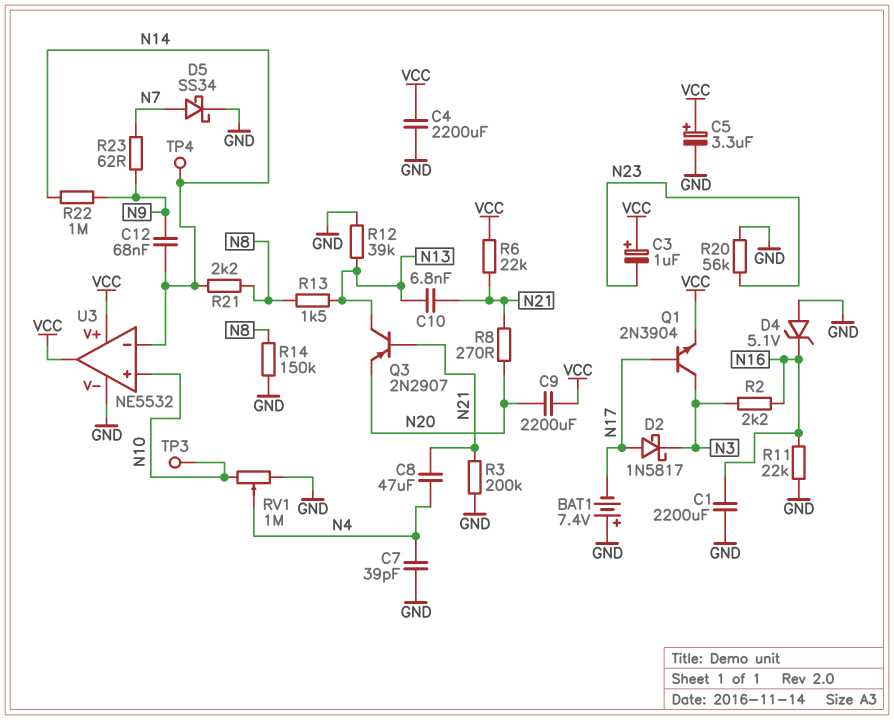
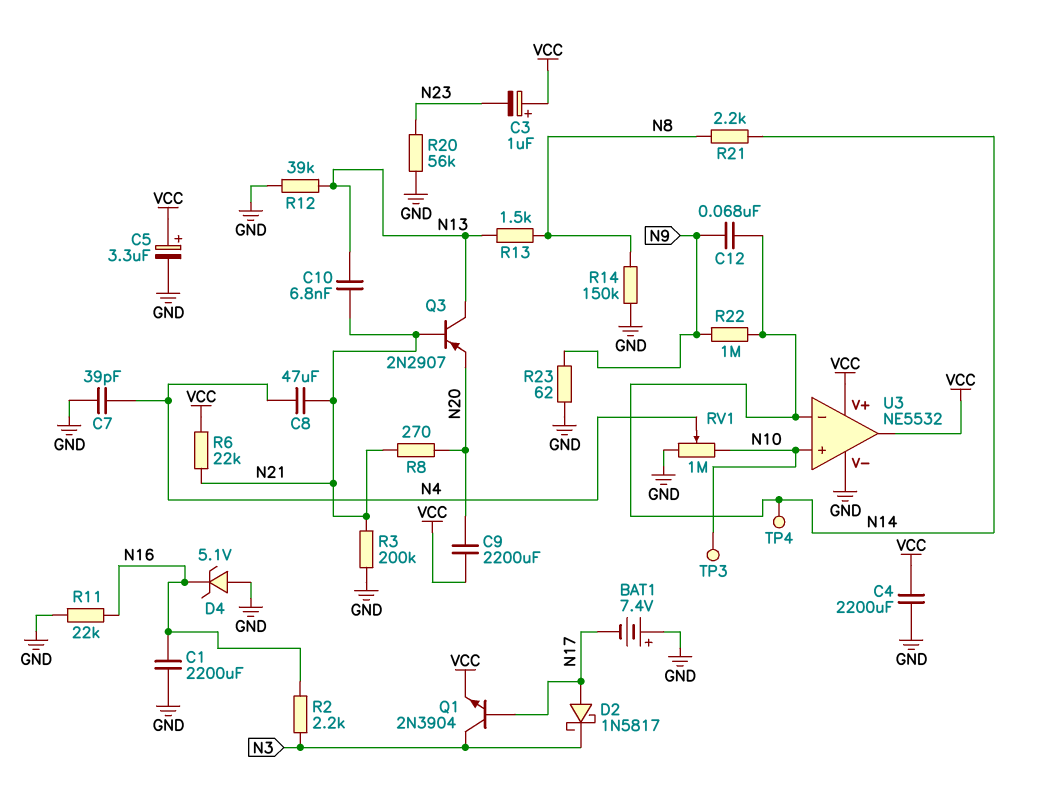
D5: schottky SS34 (A N7, K GND) -> none
R23: 62 (N7, N9) -> 62 (GND, N9)

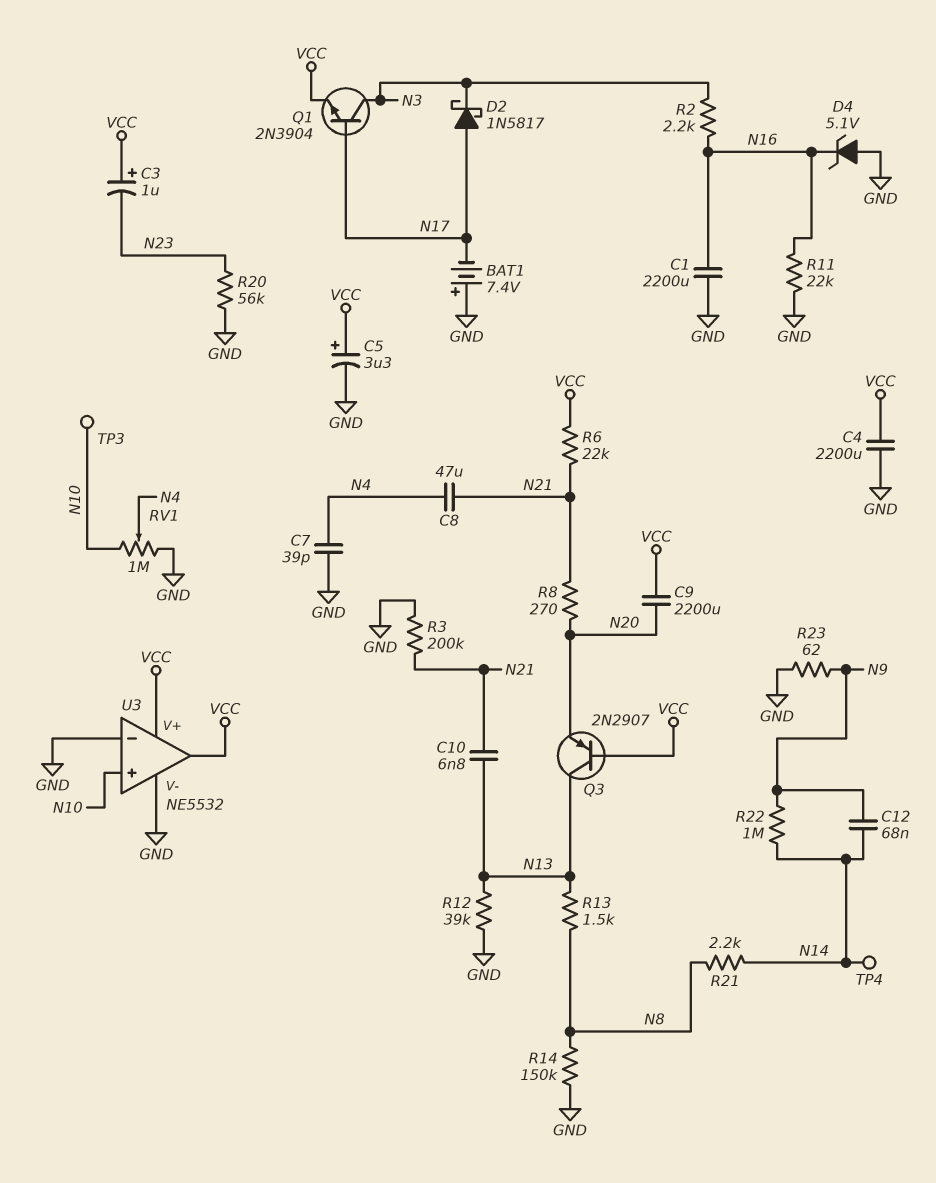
Q3: PNP 2N2907 (B N21, C N13, E N20) -> PNP 2N2907 (B VCC, C N13, E N20)
U3 pin in-: N14 -> GND

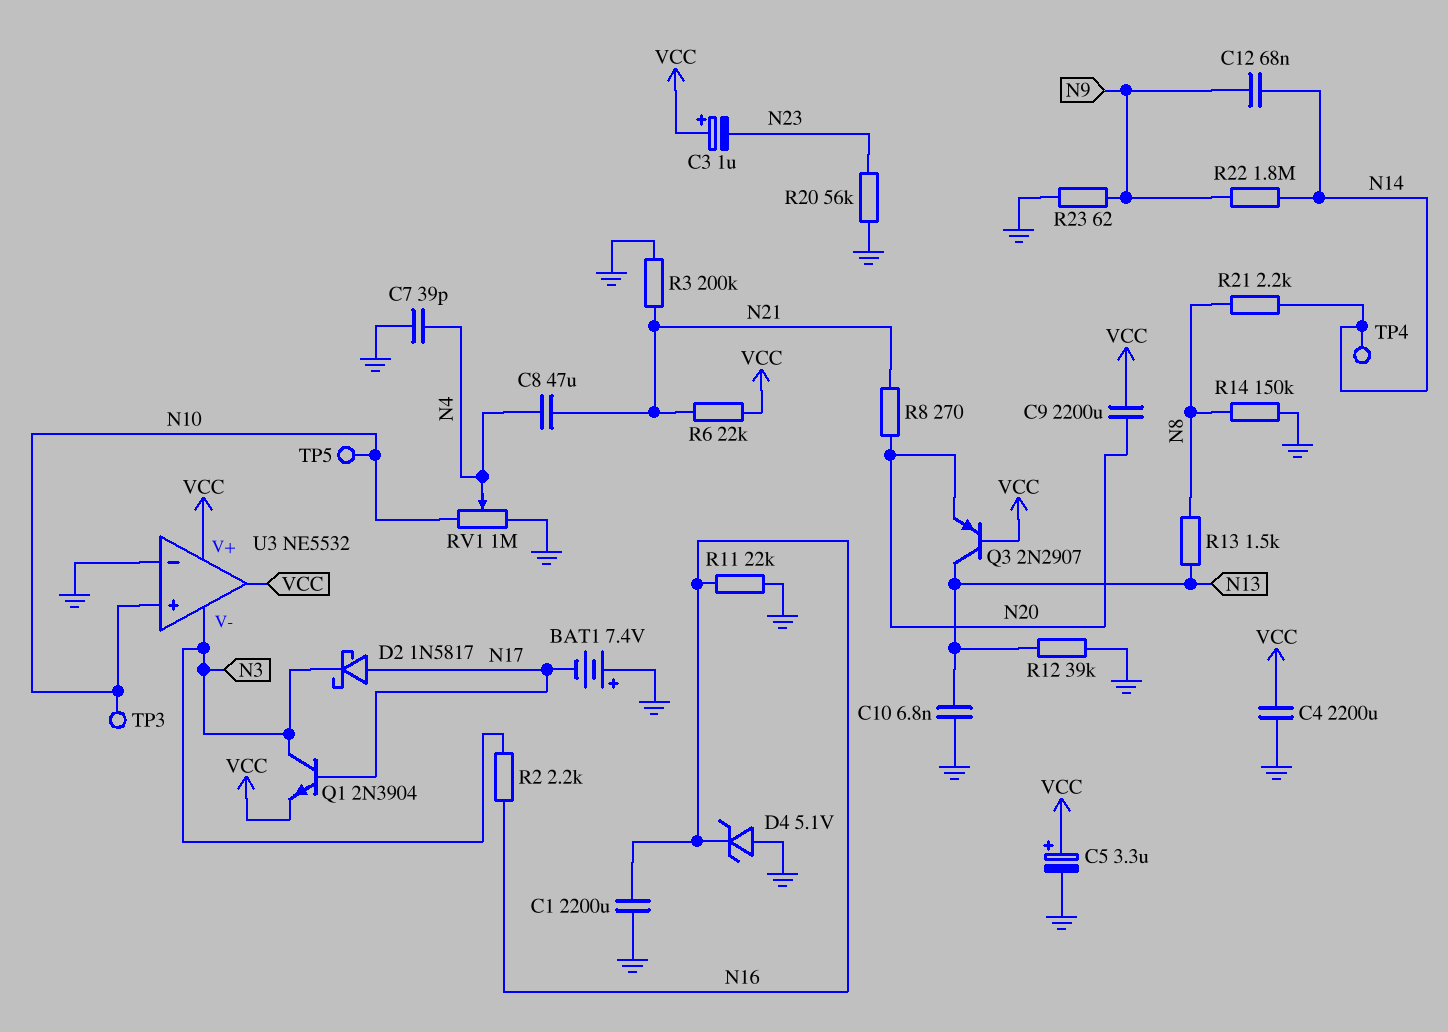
C10: 6.8nF (N13, N21) -> 6.8nF (GND, N13)
R22: 1M (N9, N14) -> 1.8M (N9, N14)
TP5: none -> test point (N10)
U3 pin V-: GND -> N3

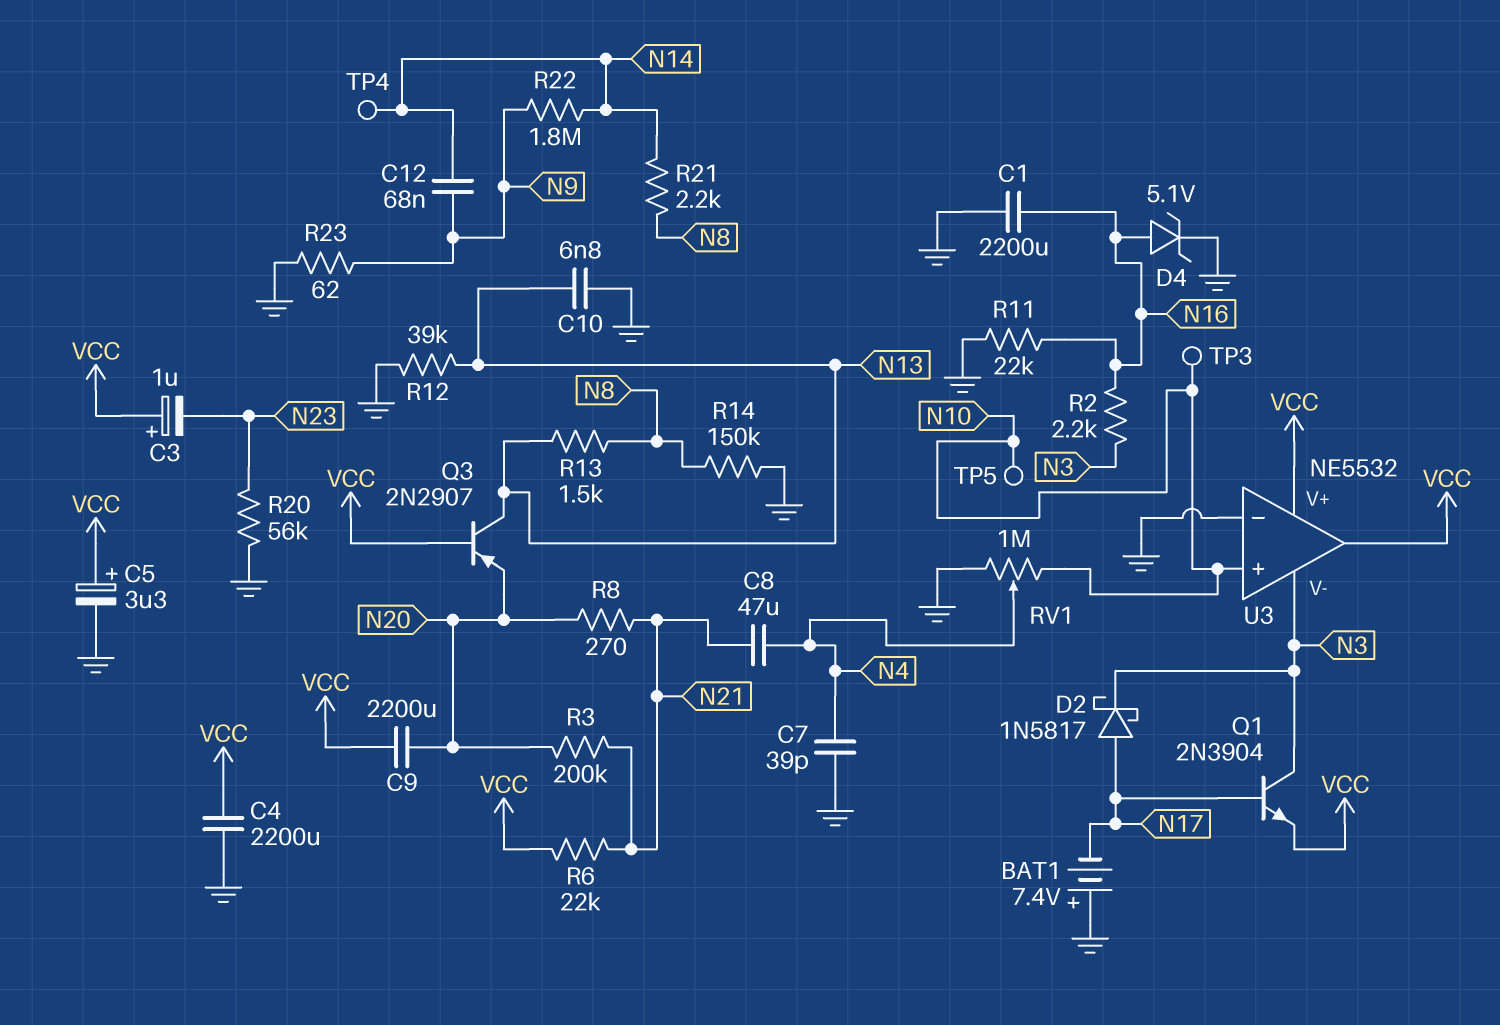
D4: zener 5.1V (A GND, K N16) -> zener 5.1V (A N16, K GND)
R3: 200k (GND, N21) -> 200k (N20, N21)

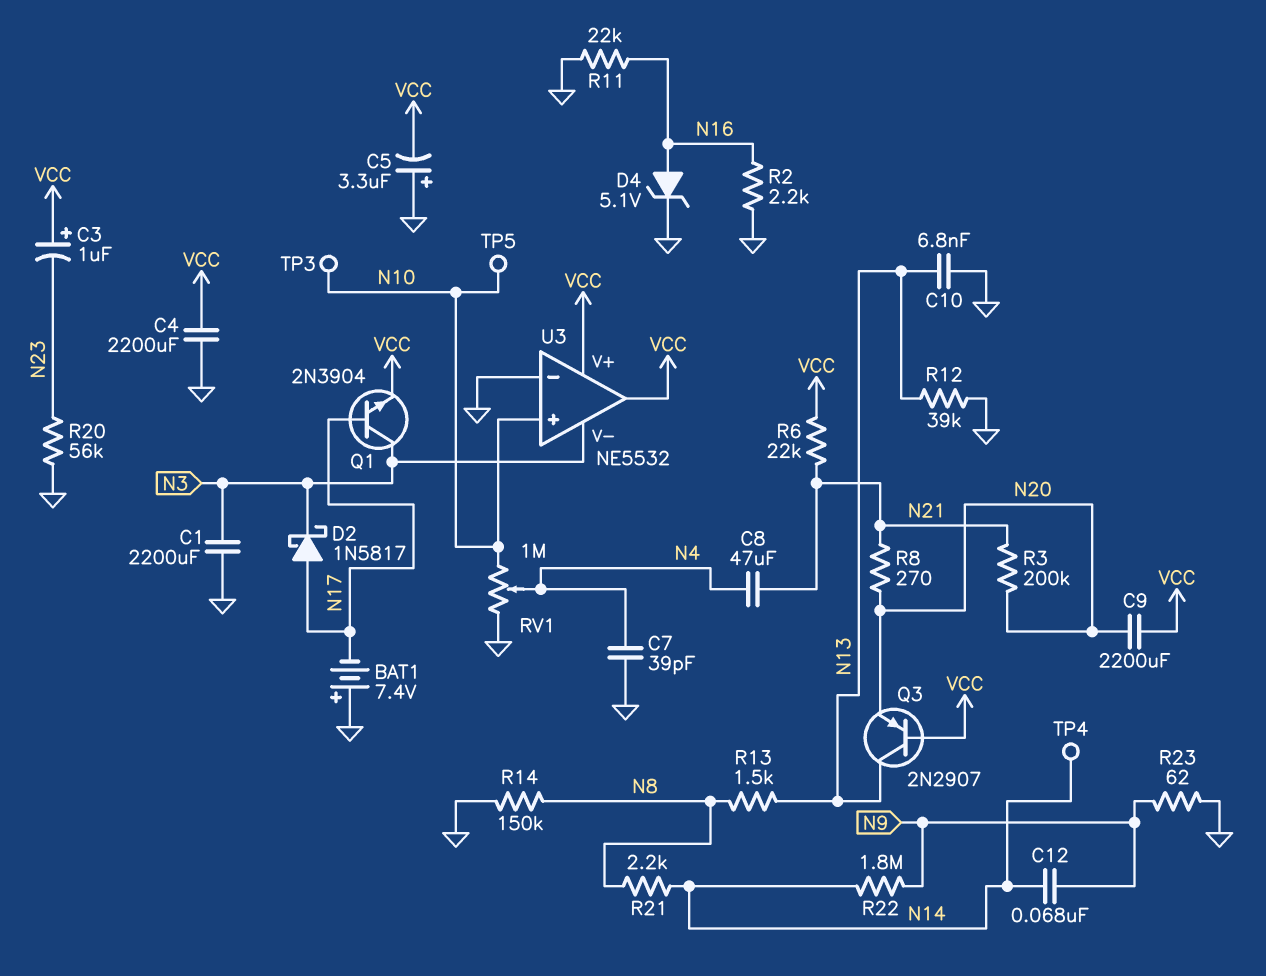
C1: 2200uF (GND, N16) -> 2200uF (GND, N3)
C5: 3.3uF (plus VCC, minus GND) -> 3.3uF (plus GND, minus VCC)
R2: 2.2k (N3, N16) -> 2.2k (GND, N16)

